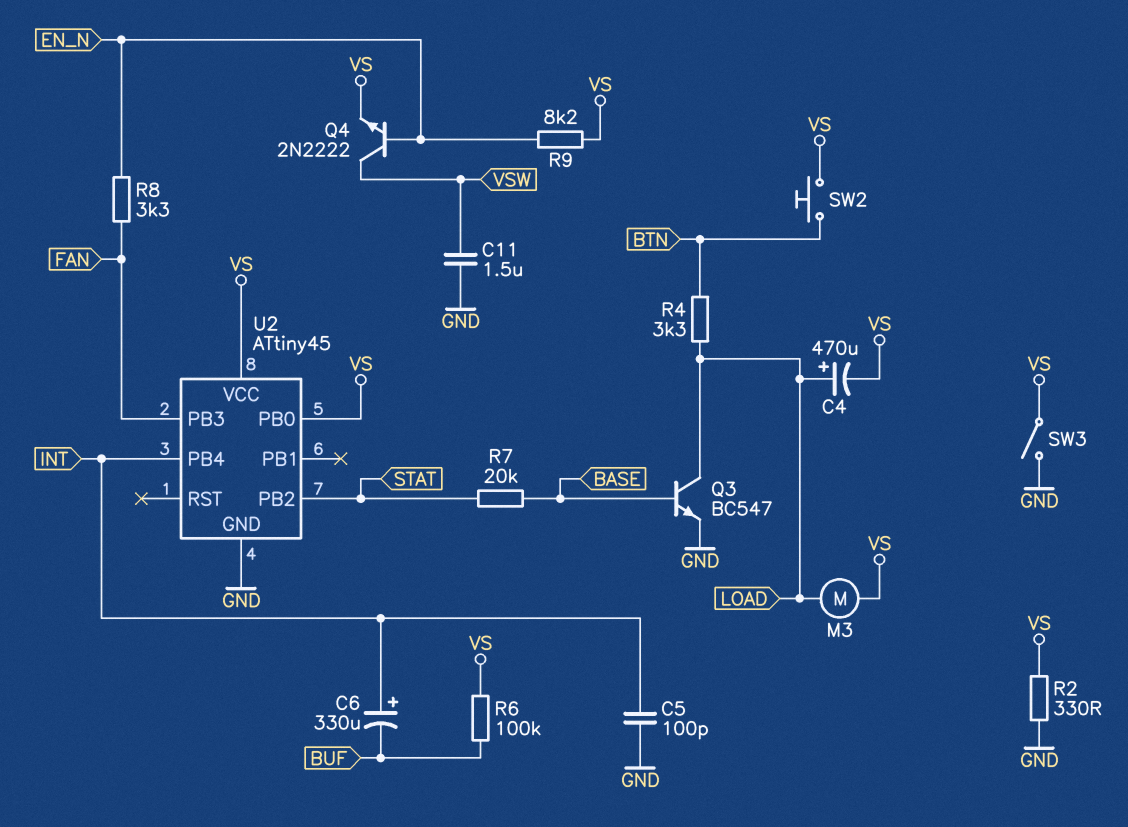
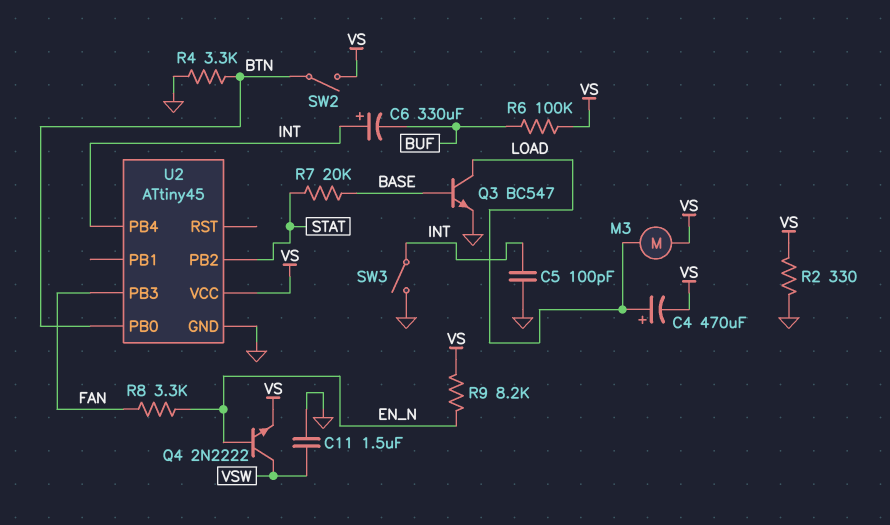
R4: 3.3k (BTN, LOAD) -> 3.3k (BTN, GND)
SW2: button (BTN, VS) -> switch (BTN, VS)
SW3: switch (GND, VS) -> switch (GND, INT)
U2 pin PB0: VS -> BTN

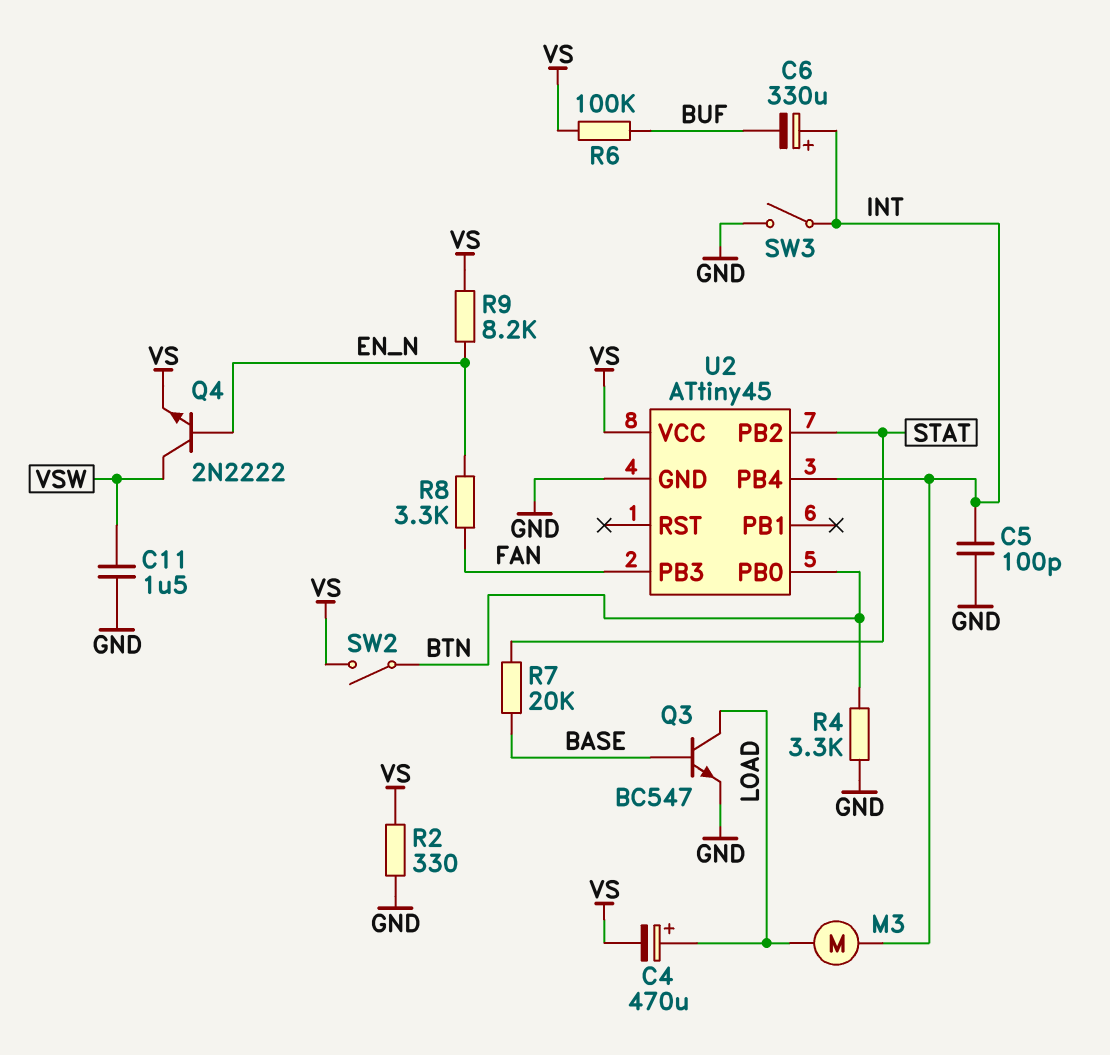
M3: motor (LOAD, VS) -> motor (INT, LOAD)

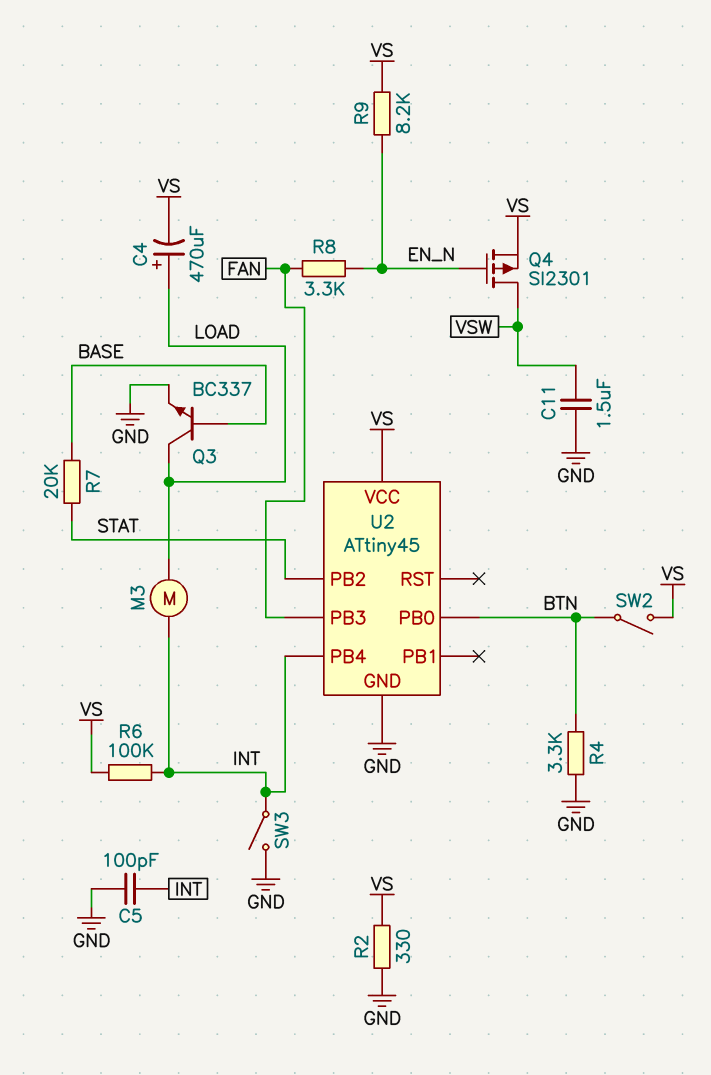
C6: 330uF (plus INT, minus BUF) -> none
Q3: NPN BC547 (B BASE, C LOAD, E GND) -> NPN BC337 (B BASE, C LOAD, E GND)
Q4: NPN 2N2222 (B EN_N, C VSW, E VS) -> PMOS SI2301 (G EN_N, D VSW, S VS)
R6: 100k (BUF, VS) -> 100k (INT, VS)

